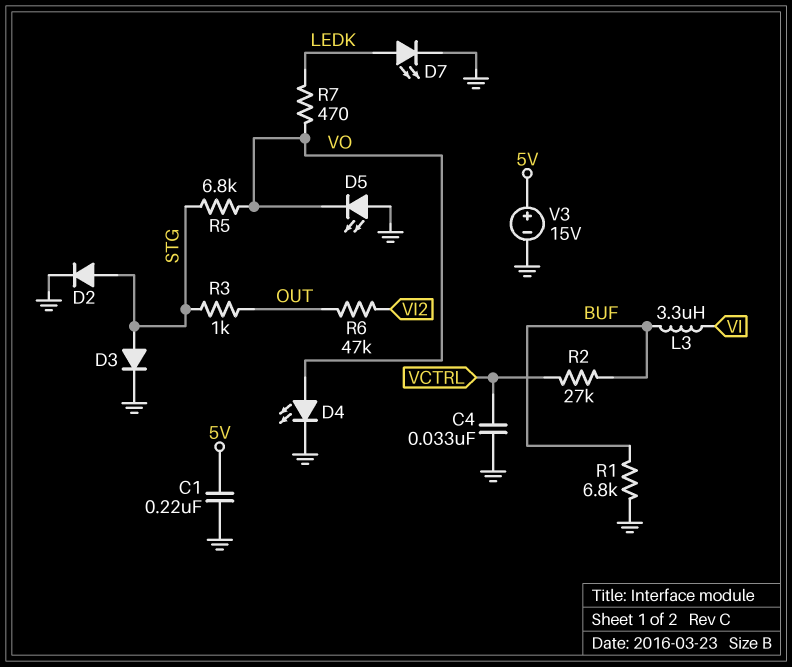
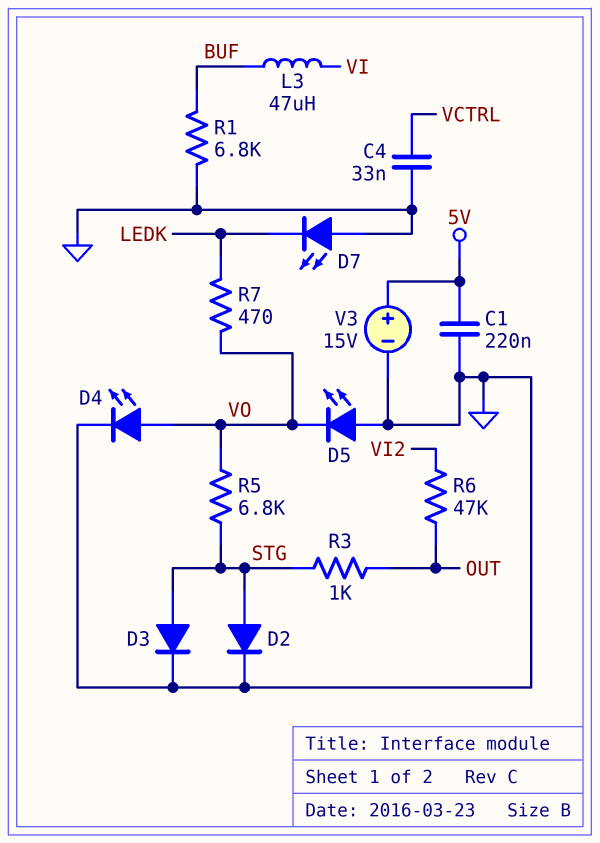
D7: LED (A LEDK, K GND) -> LED (A GND, K LEDK)
L3: 3.3uH (BUF, VI) -> 47uH (BUF, VI)
R2: 27k (BUF, VCTRL) -> none

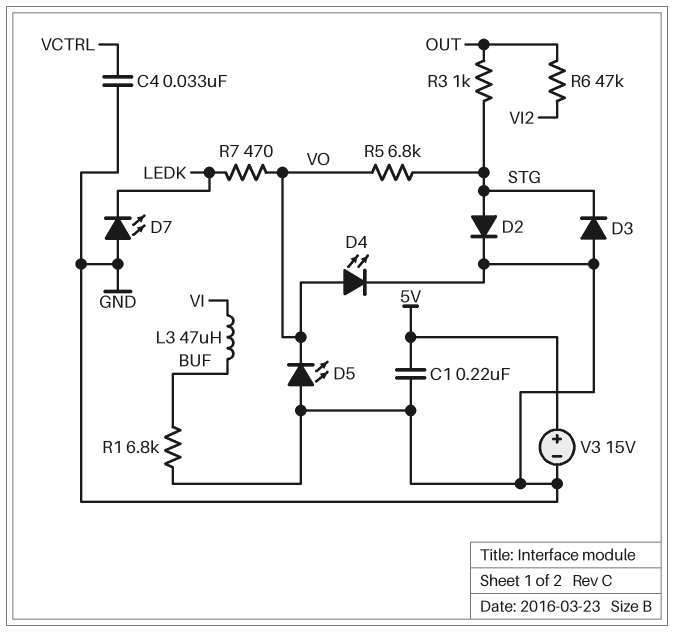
D3: diode (A STG, K GND) -> diode (A GND, K STG)

